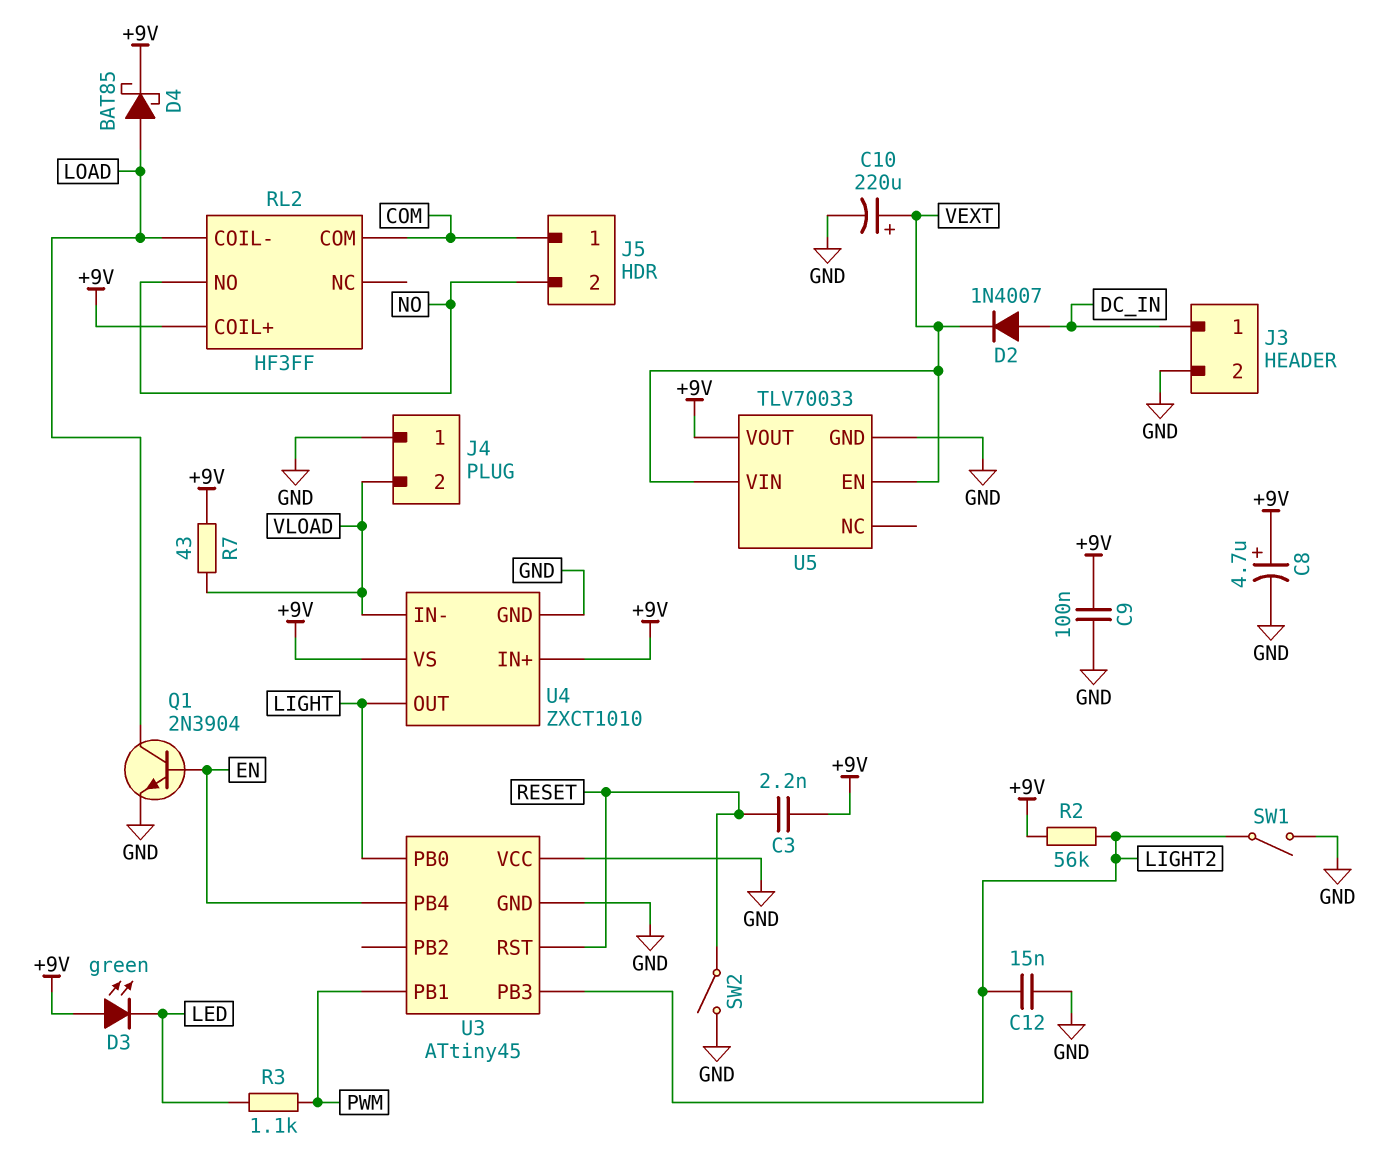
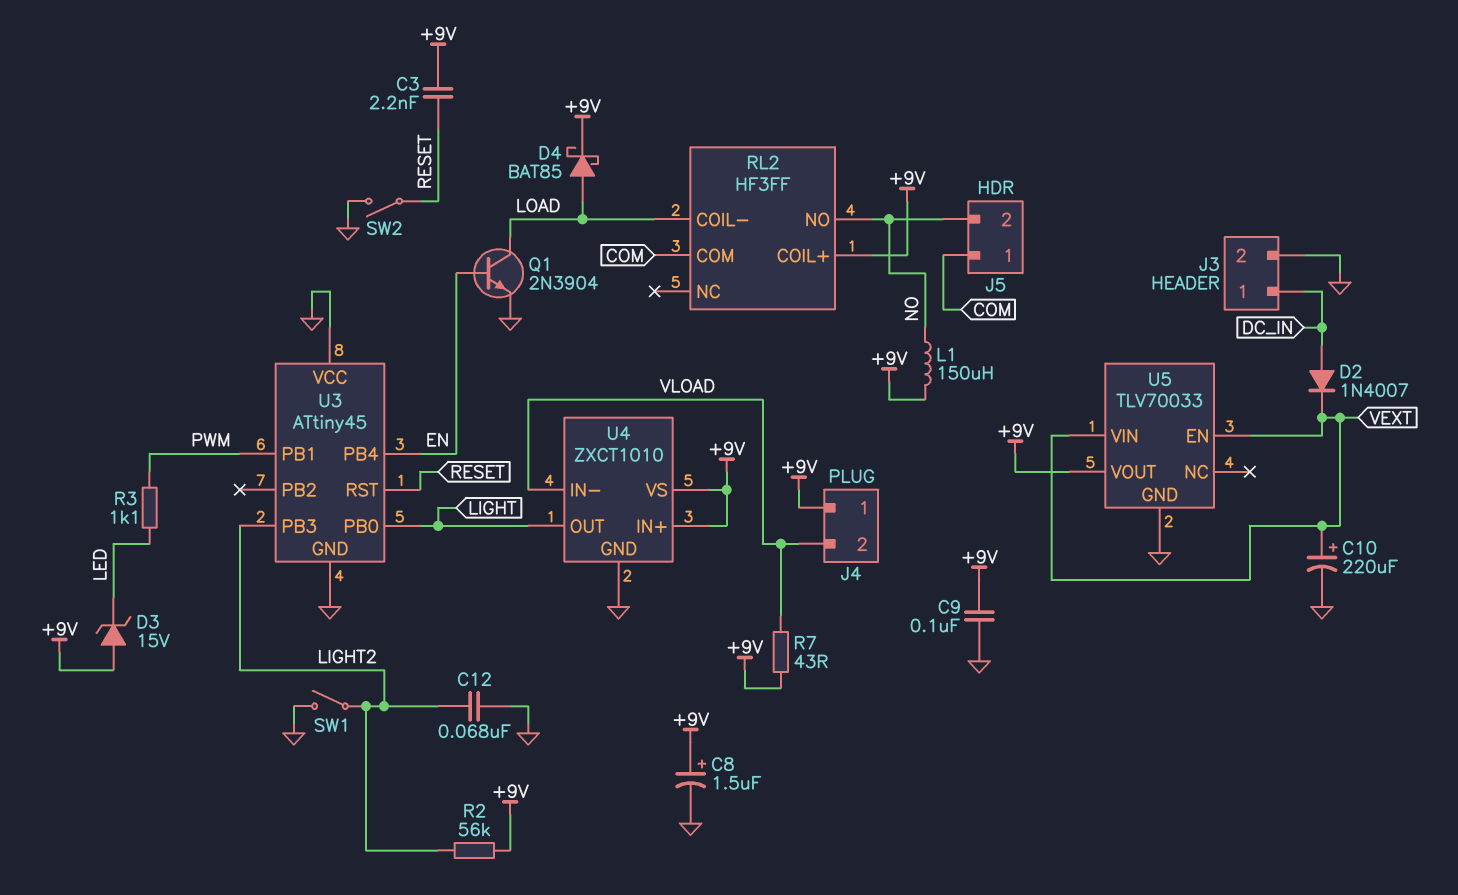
C8: 4.7uF (plus +9V, minus GND) -> 1.5uF (plus +9V, minus GND)
C12: 15nF (GND, LIGHT2) -> 68nF (GND, LIGHT2)
D3: LED green (A +9V, K LED) -> zener 15V (A +9V, K LED)
J4 pin 1: GND -> +9V
L1: none -> 150uH (+9V, NO)

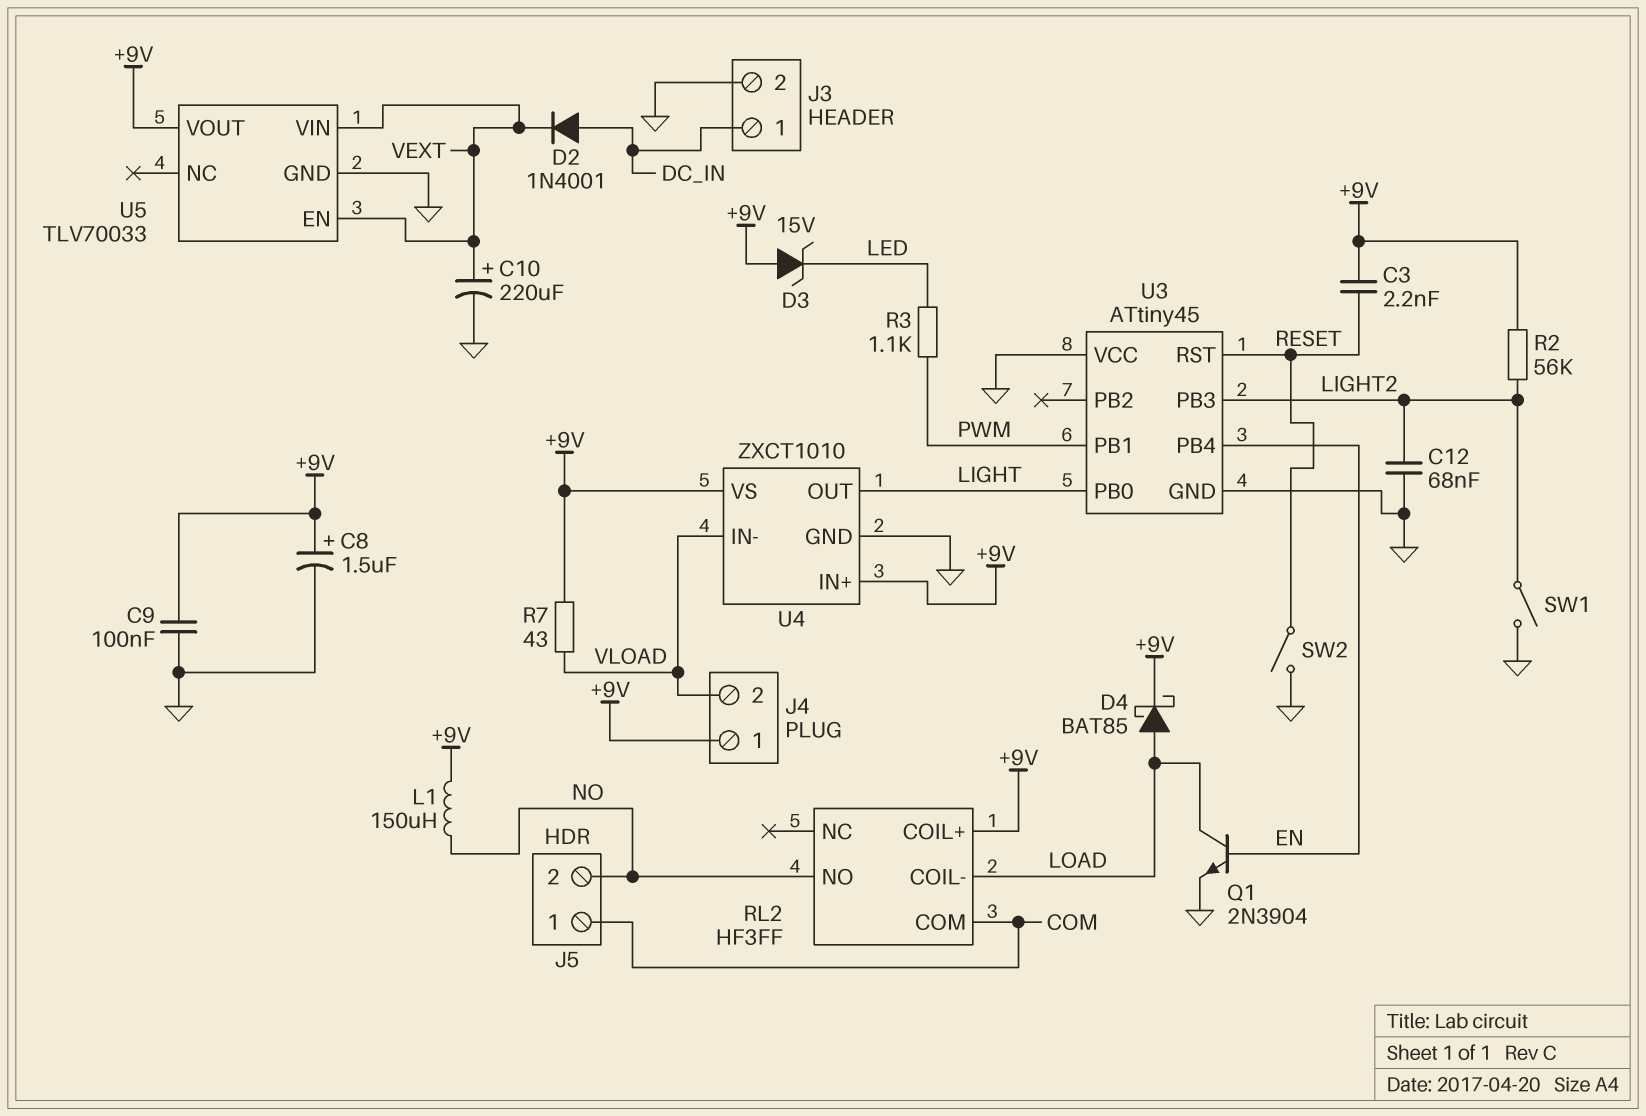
D2: diode 1N4007 (A DC_IN, K VEXT) -> diode 1N4001 (A DC_IN, K VEXT)

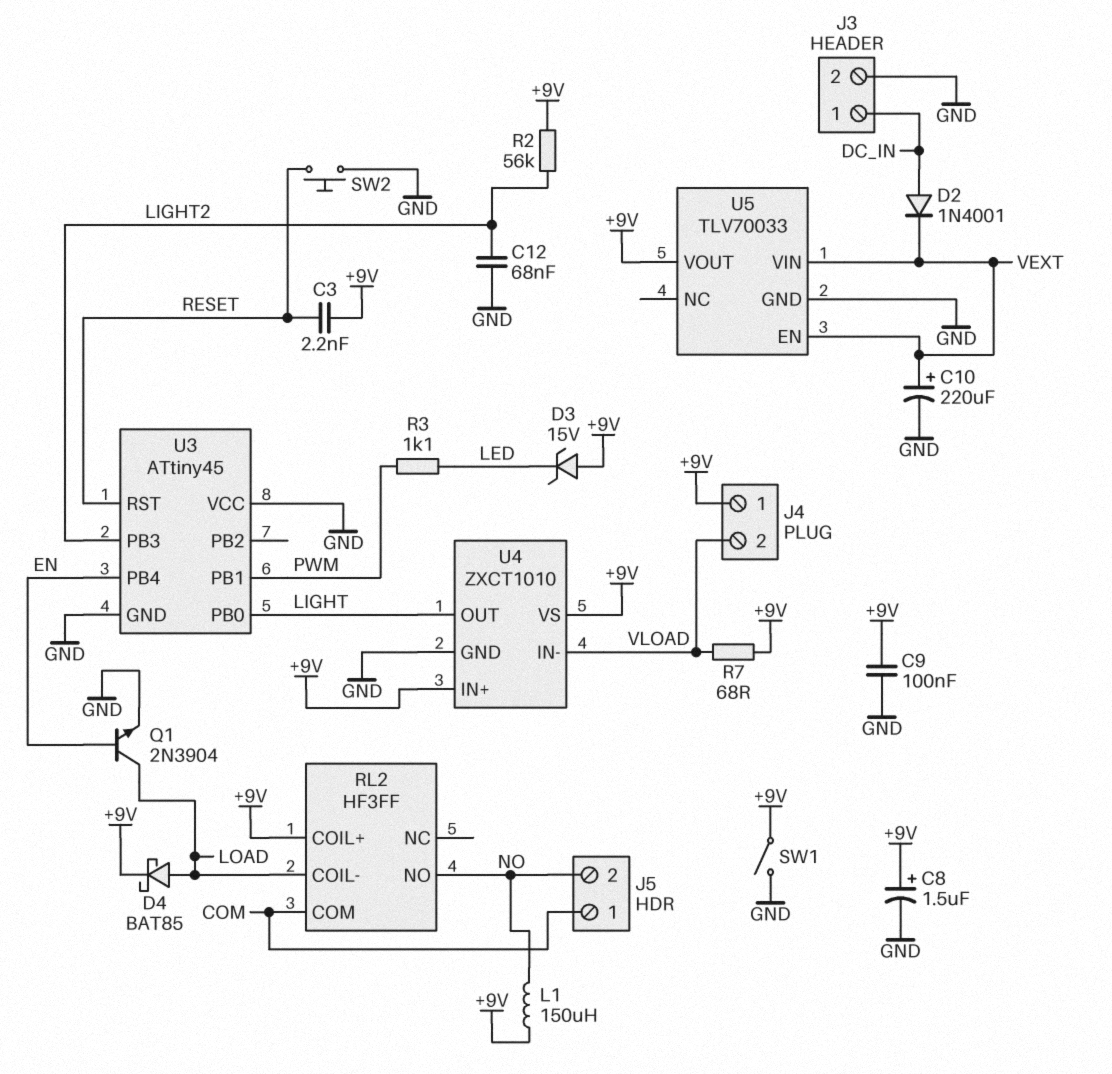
R7: 43 (+9V, VLOAD) -> 68 (+9V, VLOAD)
SW1: switch (GND, LIGHT2) -> switch (+9V, GND)
SW2: switch (GND, RESET) -> button (GND, RESET)

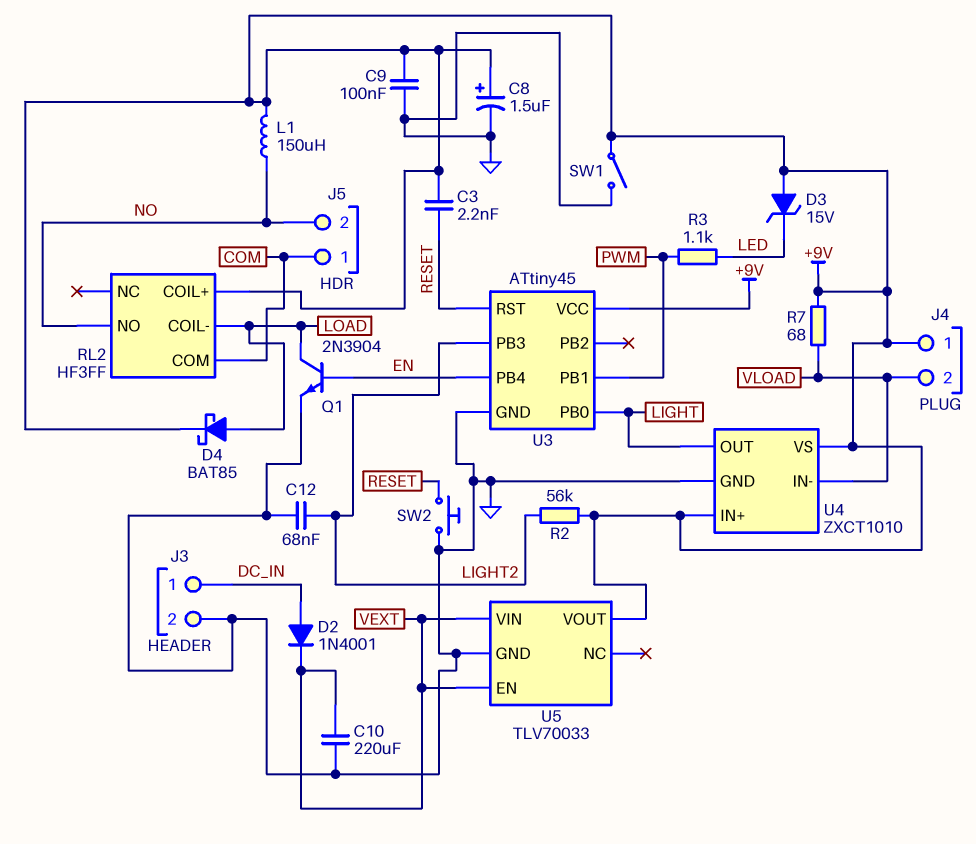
C10: 220uF (plus VEXT, minus GND) -> 220uF (GND, VEXT)
U3 pin VCC: GND -> +9V

